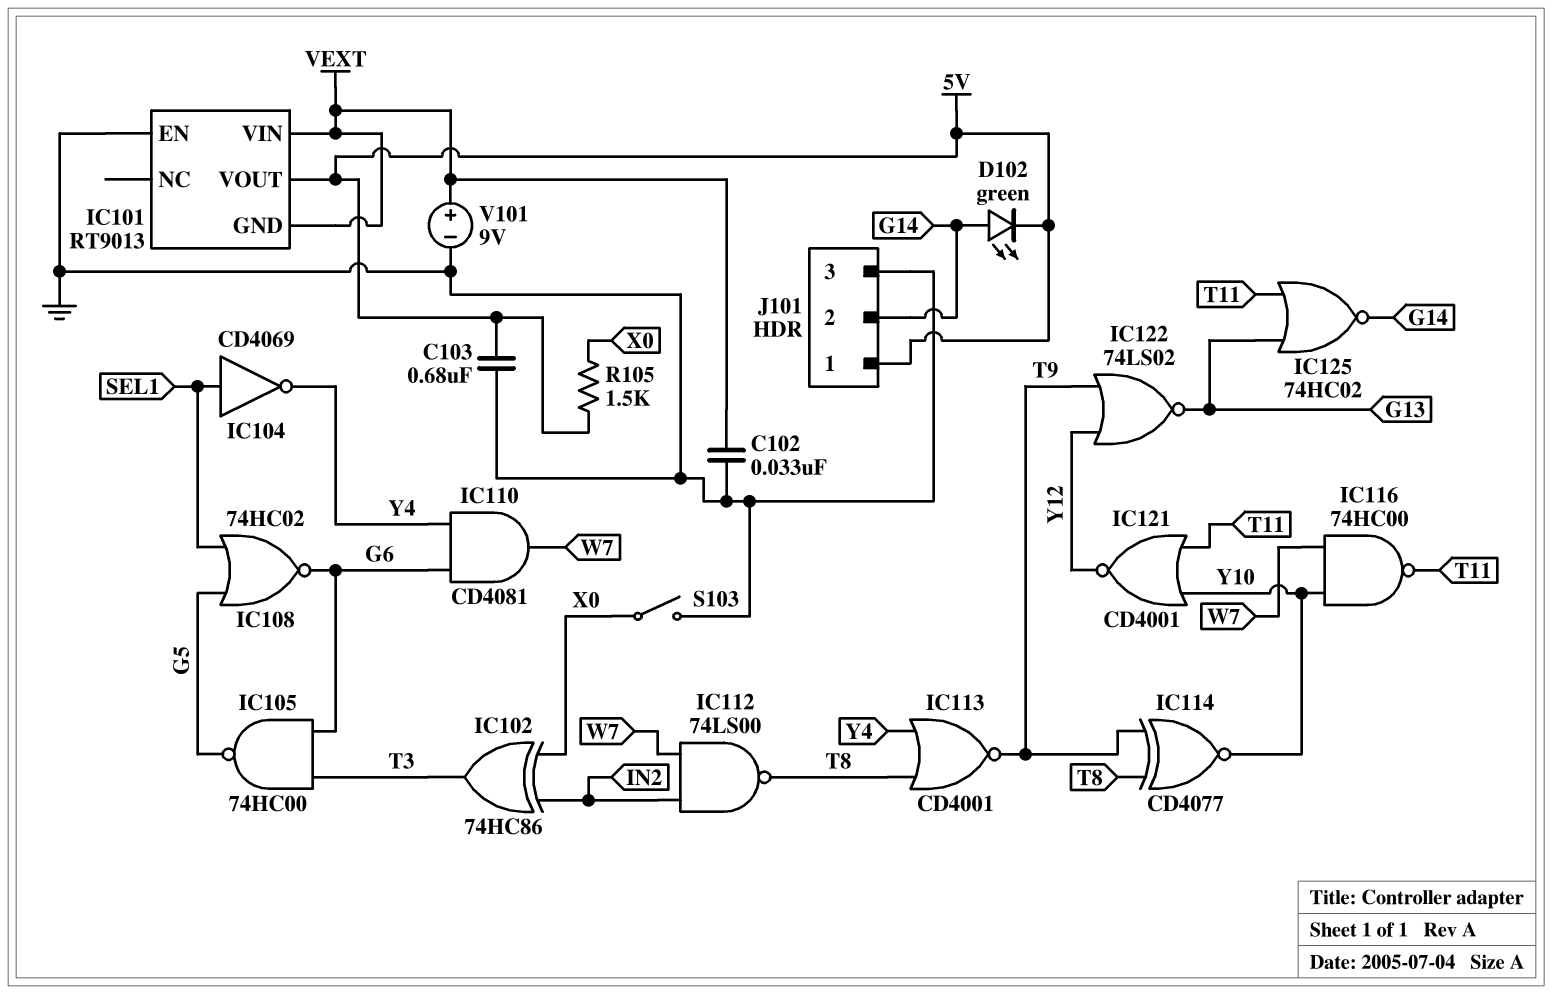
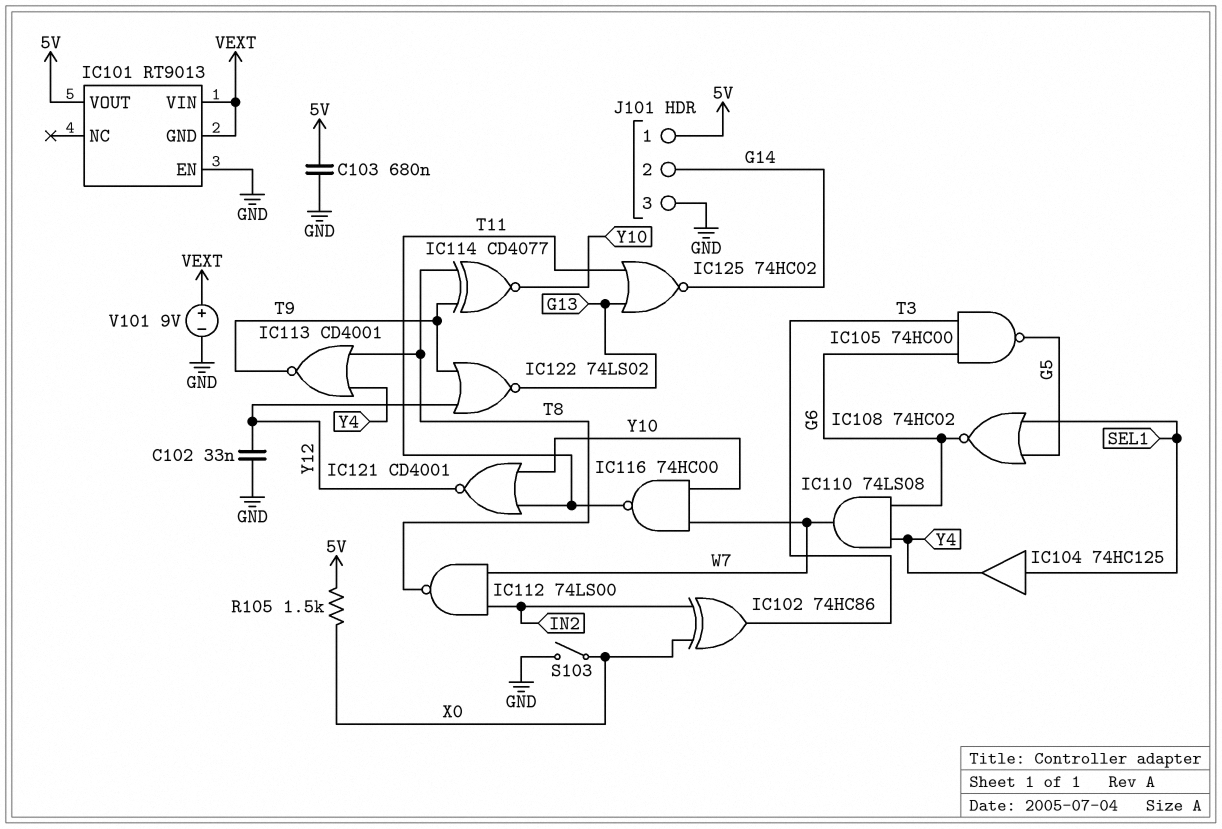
C102: 33nF (GND, VEXT) -> 33nF (GND, Y12)
D102: LED green (A G14, K 5V) -> none
IC104: NOT CD4069 (in SEL1, out Y4) -> buffer 74HC125 (in SEL1, out Y4)
IC110: AND CD4081 (in G6, in Y4, out W7) -> AND 74LS08 (in G6, in Y4, out W7)

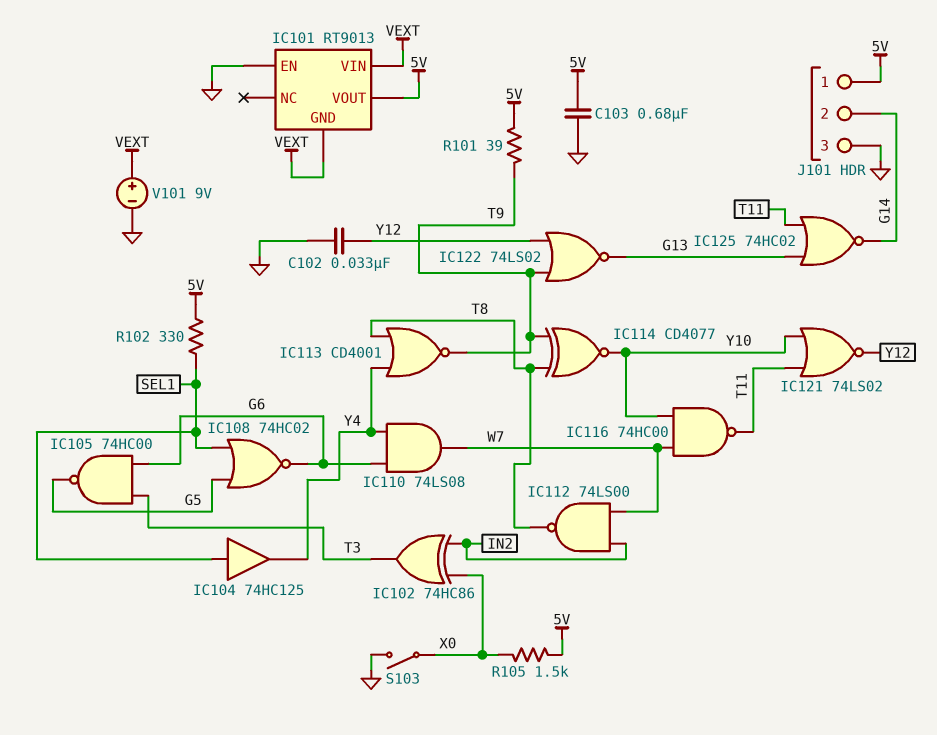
IC121: NOR CD4001 (in T11, in Y10, out Y12) -> NOR 74LS02 (in T11, in Y10, out Y12)
R101: none -> 39 (5V, T9)
R102: none -> 330 (5V, SEL1)

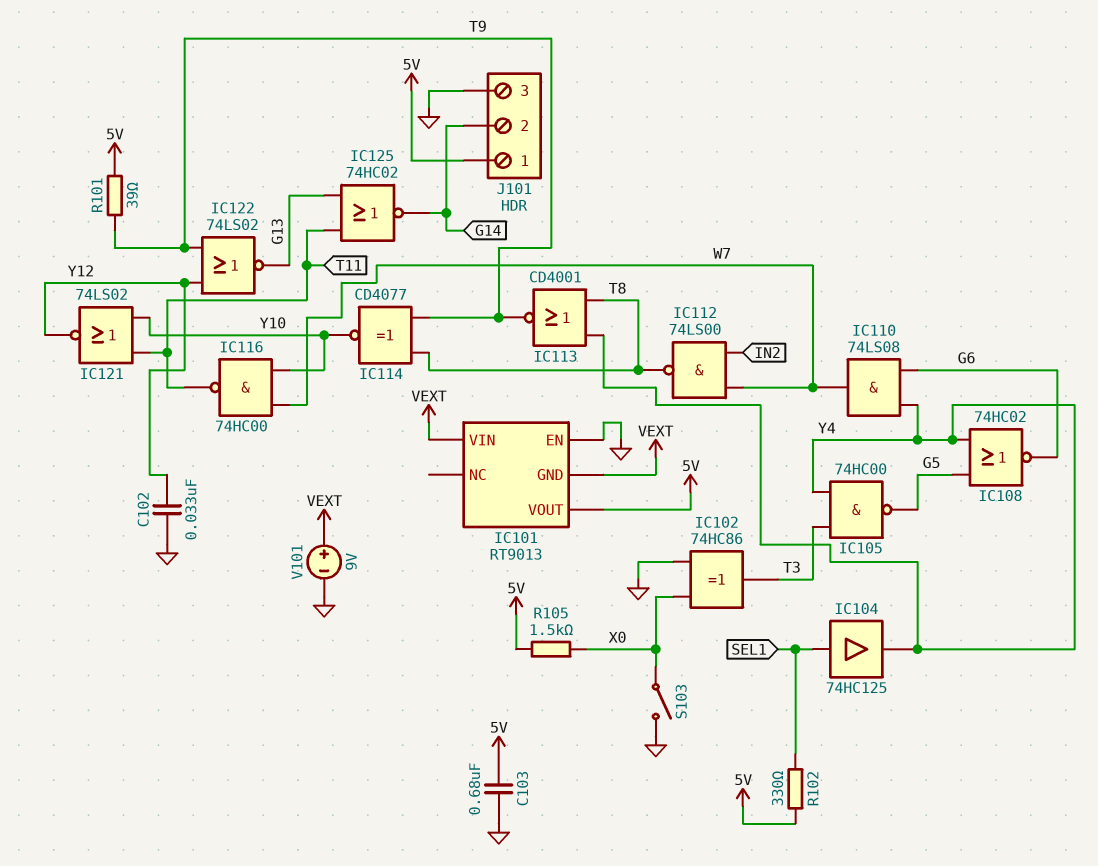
IC102: XOR 74HC86 (in IN2, in X0, out T3) -> XOR 74HC86 (in GND, in X0, out T3)
IC105: NAND 74HC00 (in G6, in T3, out G5) -> NAND 74HC00 (in T3, in Y4, out G5)
IC108: NOR 74HC02 (in G5, in SEL1, out G6) -> NOR 74HC02 (in G5, in Y4, out G6)

